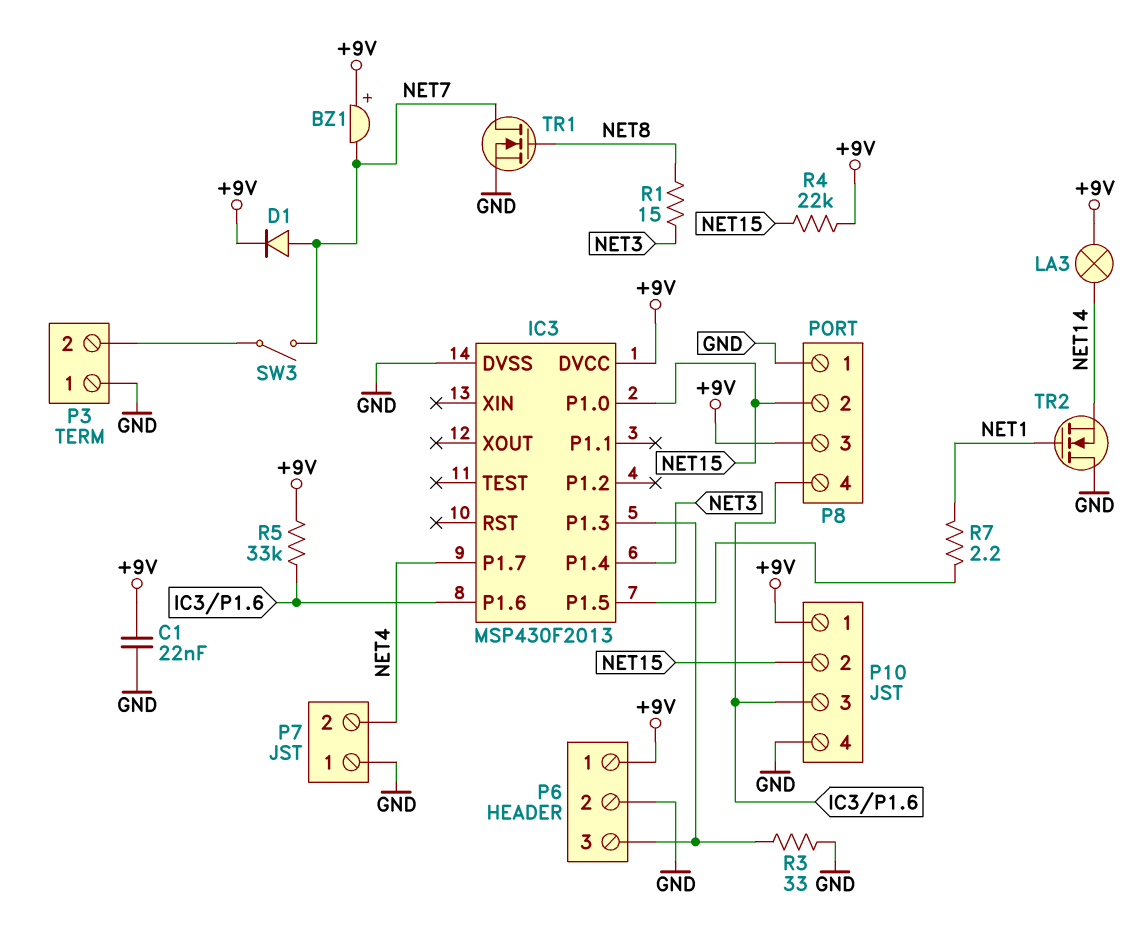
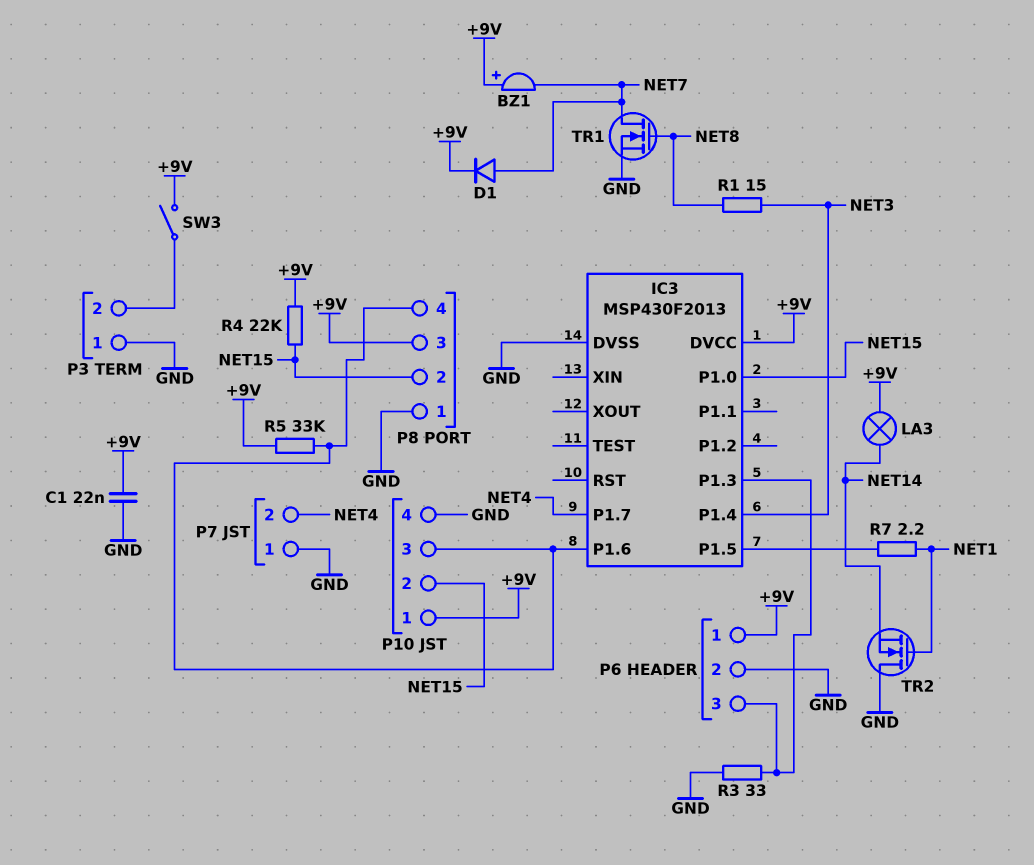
SW3: switch (NET7, P3/2) -> switch (+9V, P3/2)

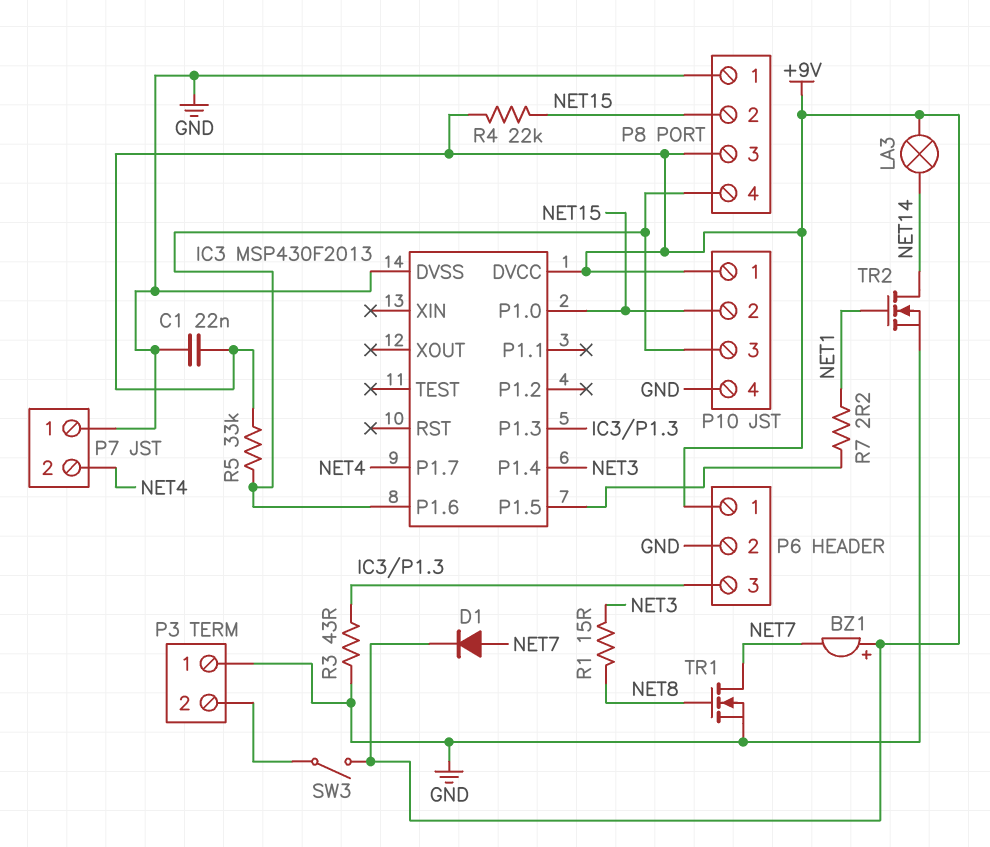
R3: 33 (GND, IC3/P1.3) -> 43 (GND, IC3/P1.3)
TR2: NMOS (G NET1, D GND, S NET14) -> NMOS (G NET1, D NET14, S GND)

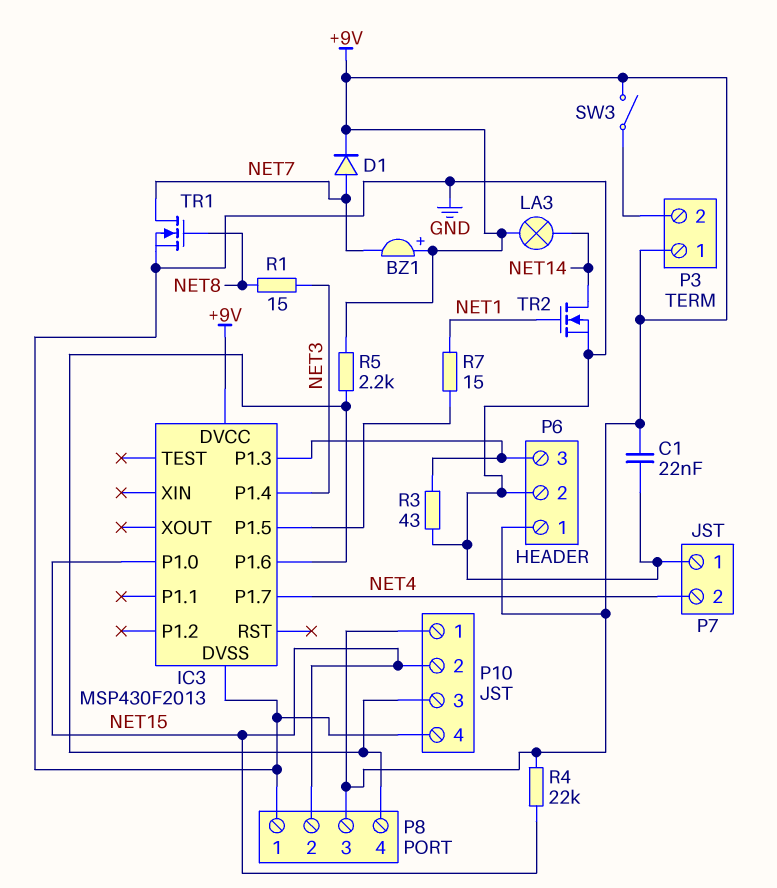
P3 pin 1: GND -> +9V
R5: 33k (+9V, IC3/P1.6) -> 2.2k (+9V, IC3/P1.6)
R7: 2.2 (IC3/P1.5, NET1) -> 15 (IC3/P1.5, NET1)

